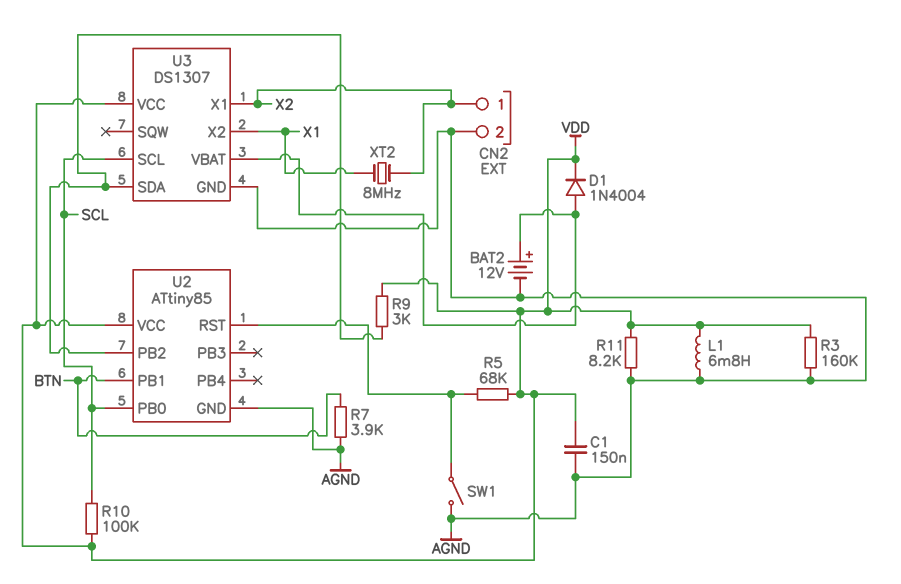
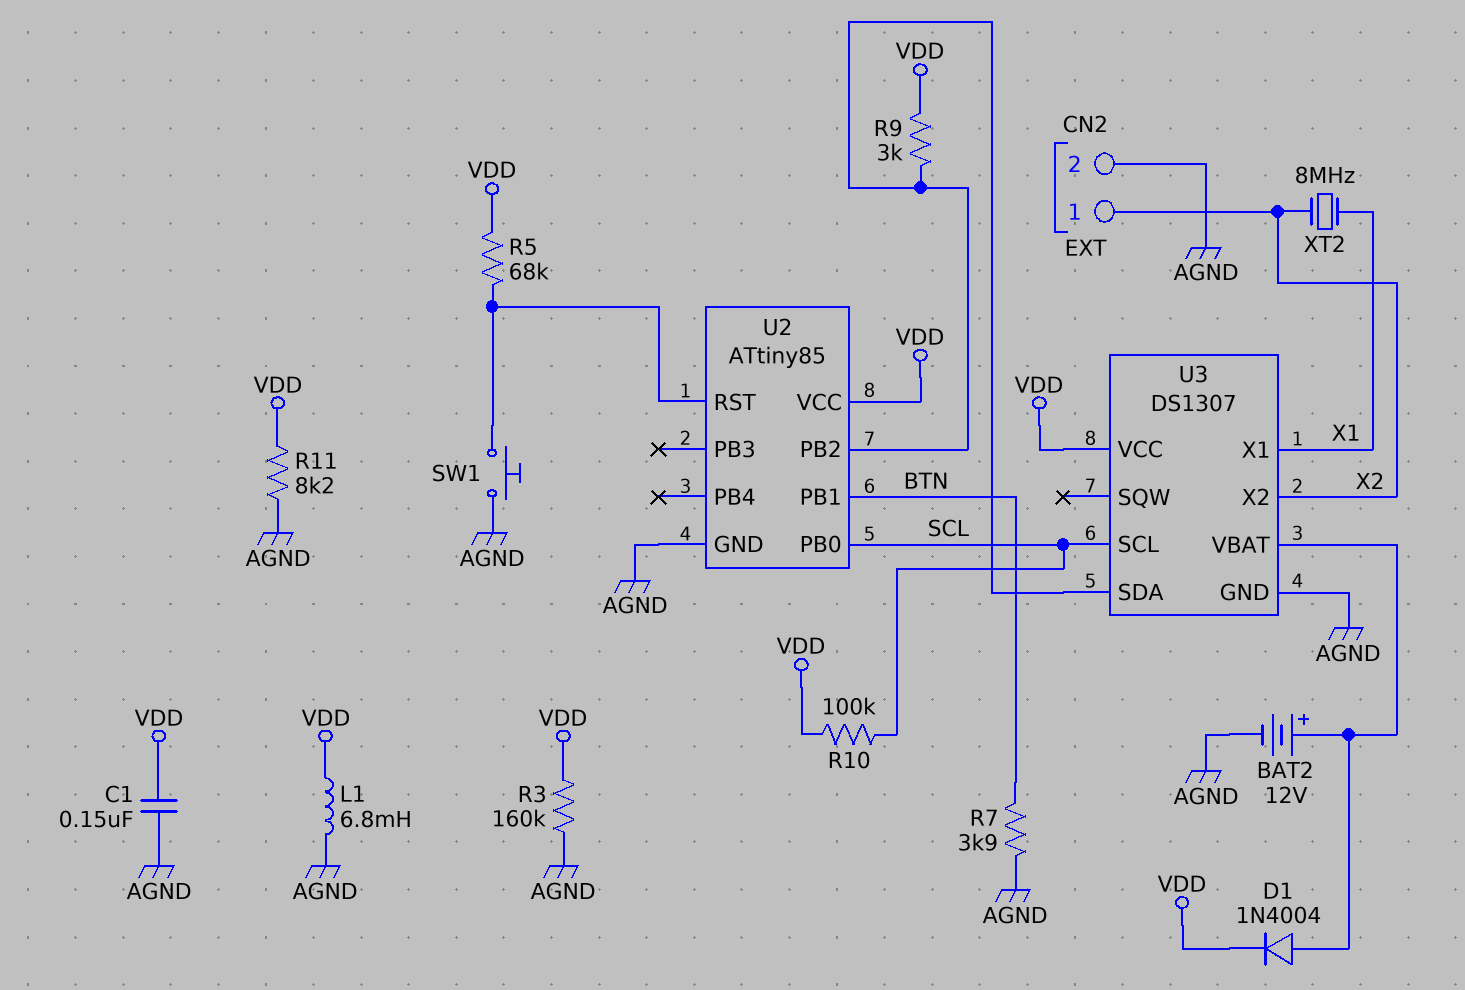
SW1: switch (AGND, U2/RST) -> button (AGND, U2/RST)
U3 pin X1: X2 -> X1
U3 pin X2: X1 -> X2

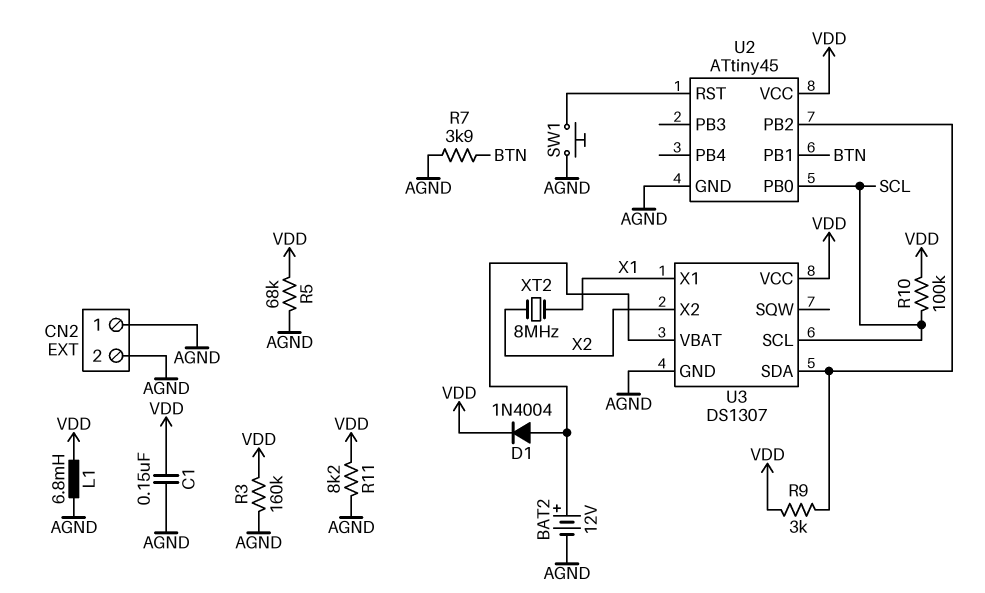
CN2 pin 1: X2 -> AGND
R5: 68k (U2/RST, VDD) -> 68k (AGND, VDD)
U2: ATtiny85 -> ATtiny45

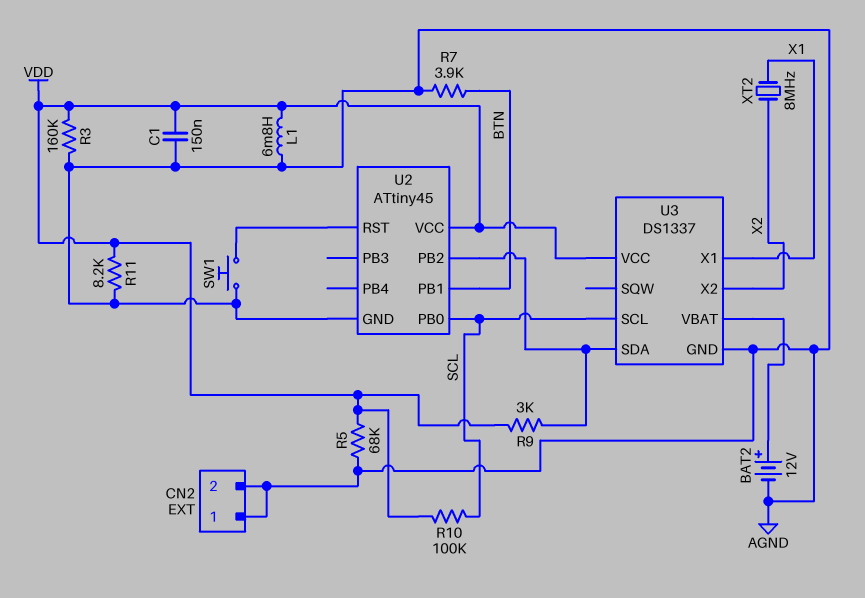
D1: diode 1N4004 (A U3/VBAT, K VDD) -> none
U3: DS1307 -> DS1337

